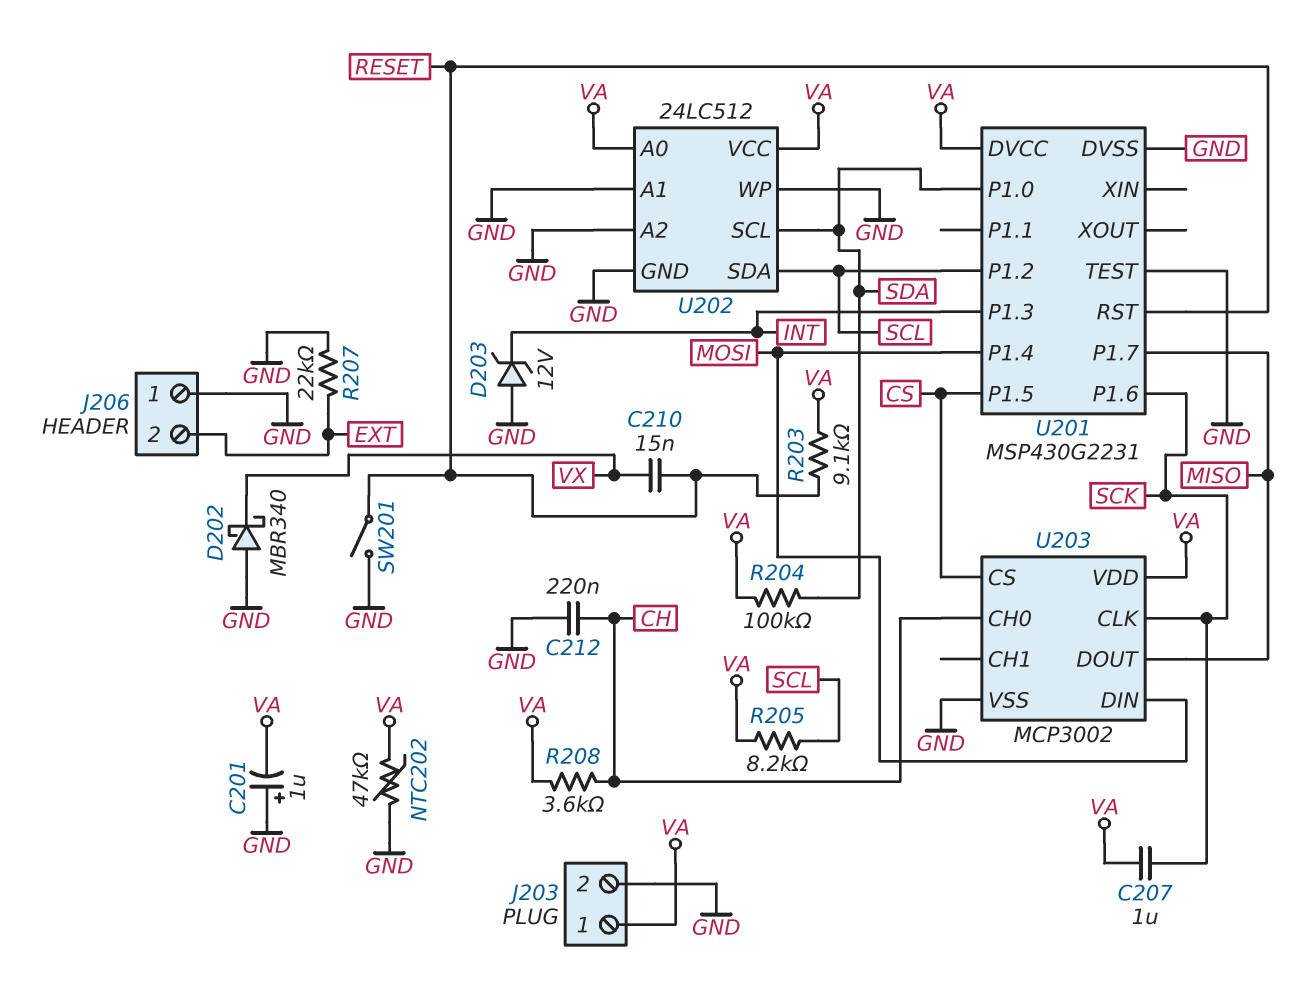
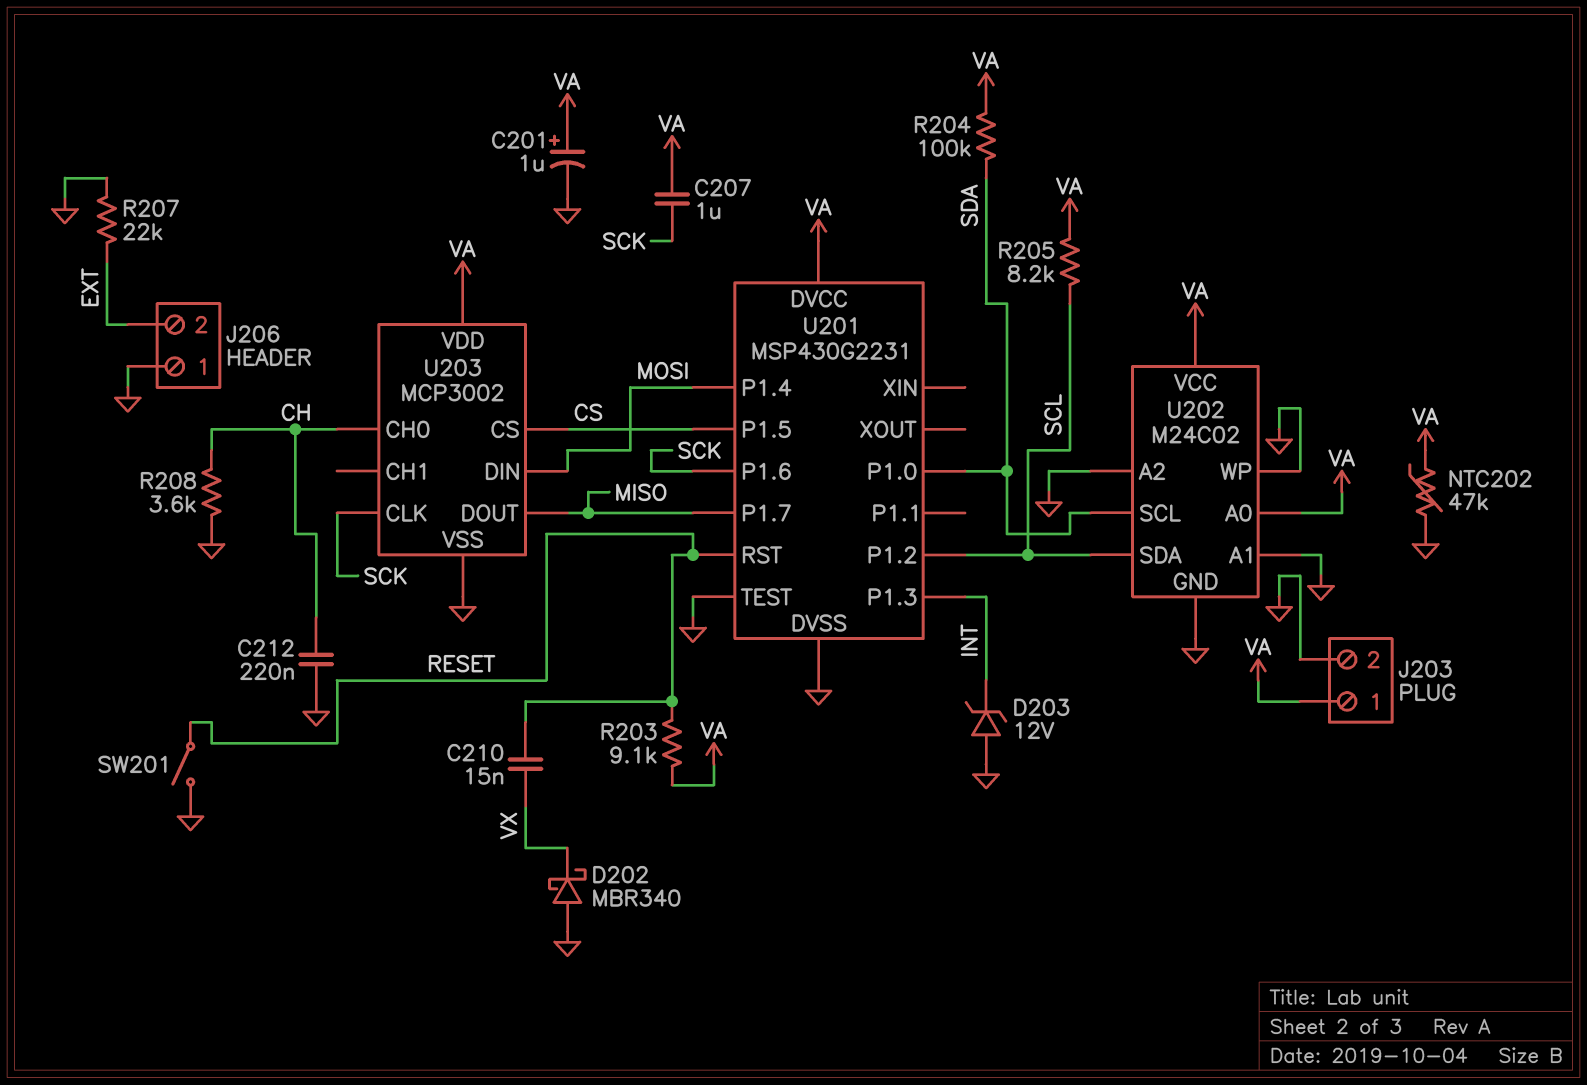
C201: 1uF (plus GND, minus VA) -> 1uF (plus VA, minus GND)
R208: 3.6k (CH, VA) -> 3.6k (CH, GND)
U202: 24LC512 -> M24C02

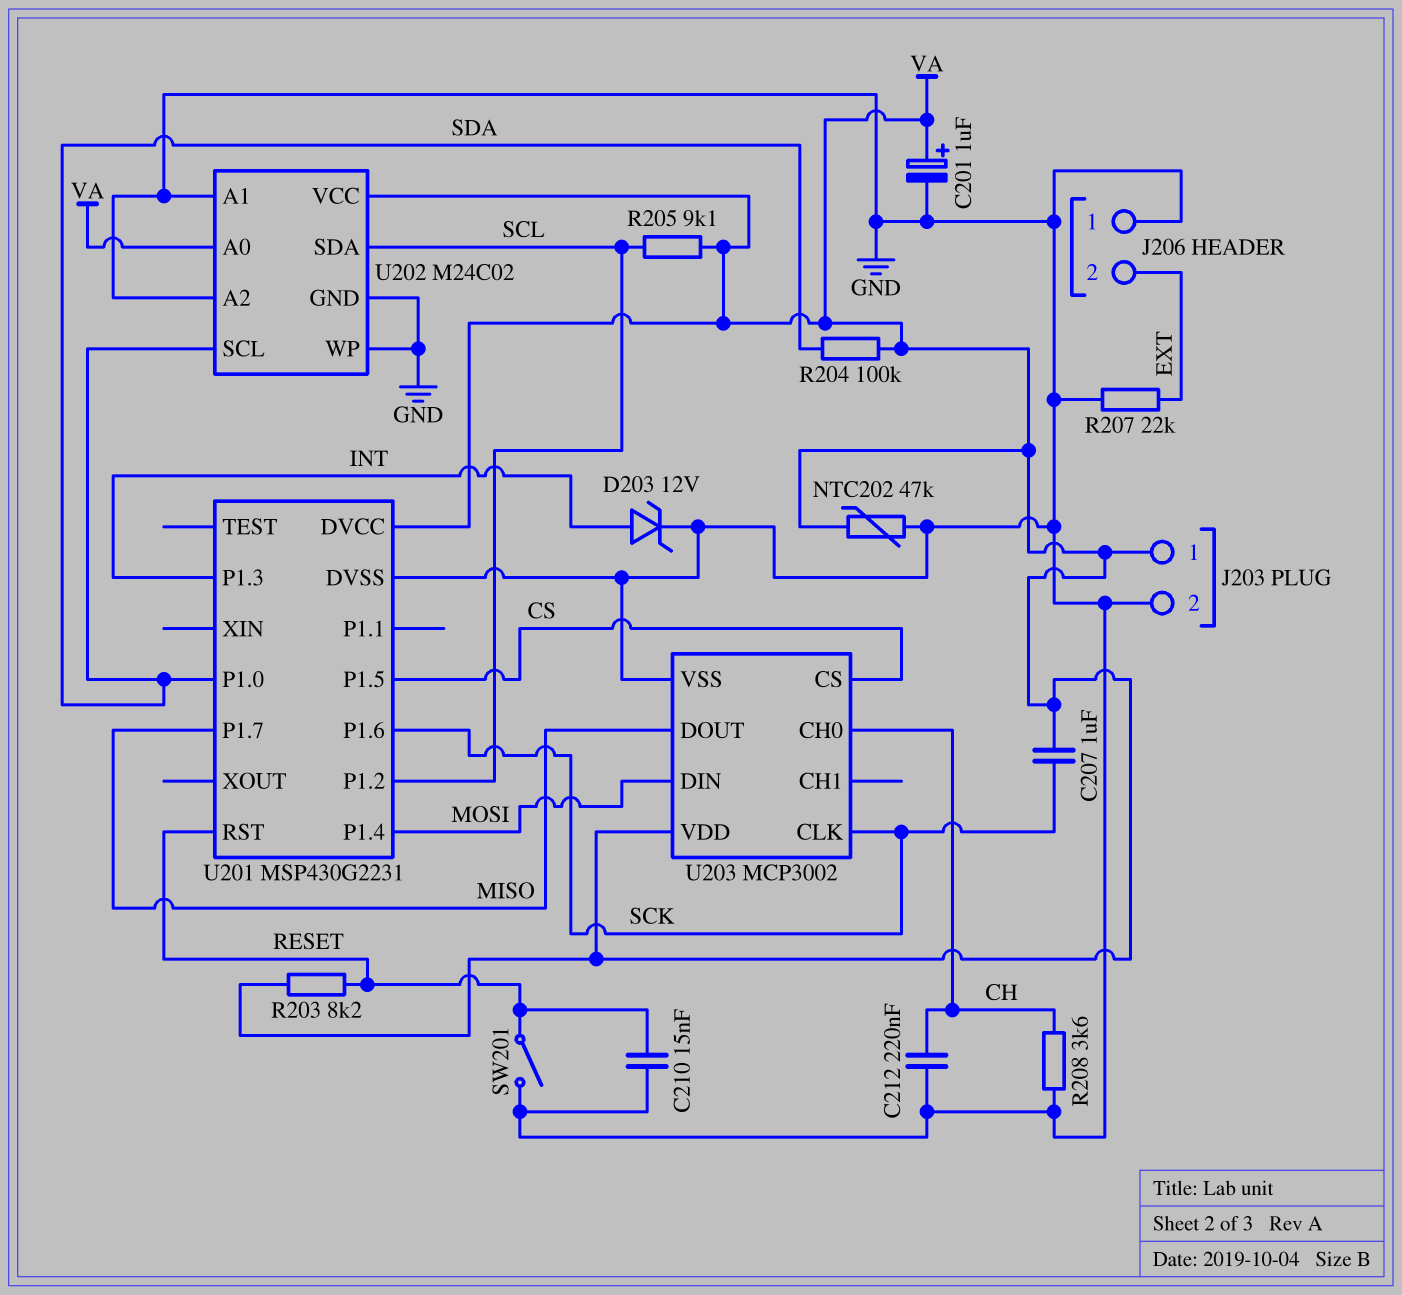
C210: 15nF (RESET, VX) -> 15nF (GND, RESET)
D202: schottky MBR340 (A GND, K VX) -> none
D203: zener 12V (A GND, K INT) -> zener 12V (A INT, K GND)
R203: 9.1k (RESET, VA) -> 8.2k (RESET, VA)
R205: 8.2k (SCL, VA) -> 9.1k (SCL, VA)
U201 pin TEST: GND -> none

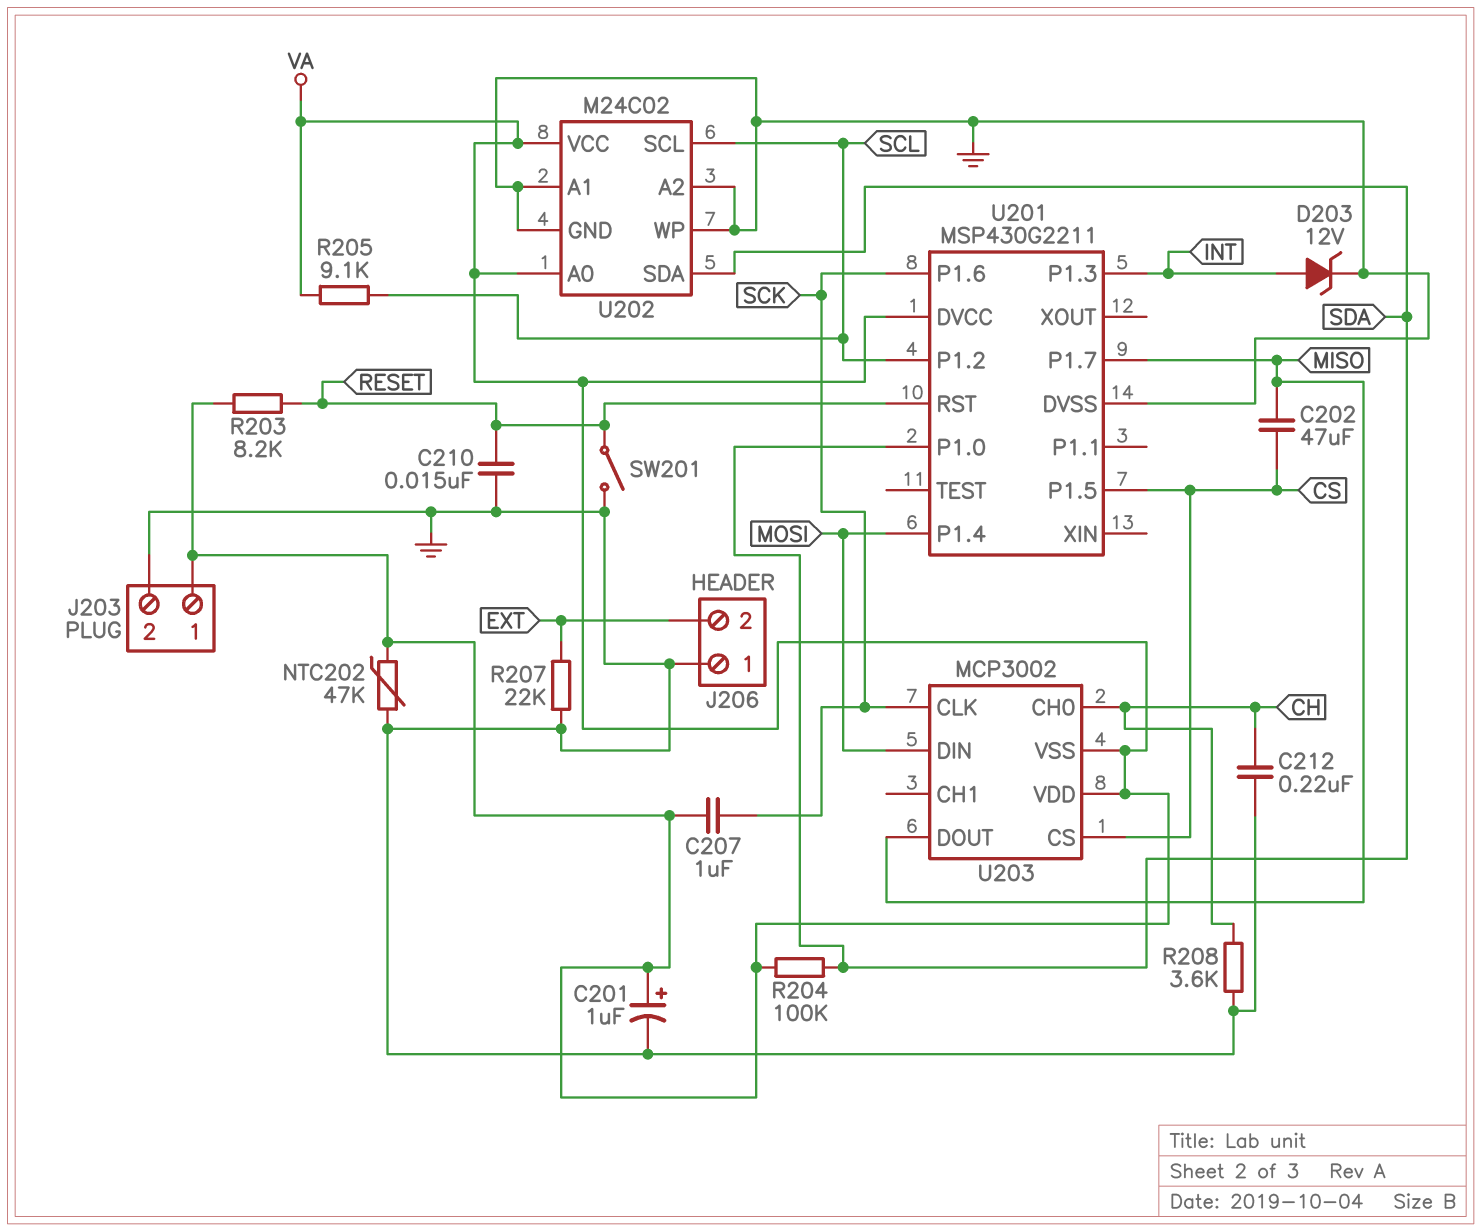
C202: none -> 47uF (CS, MISO)
U201: MSP430G2231 -> MSP430G2211
U202 pin SCL: SDA -> SCL
U202 pin SDA: SCL -> SDA
U203 pin VSS: GND -> VA

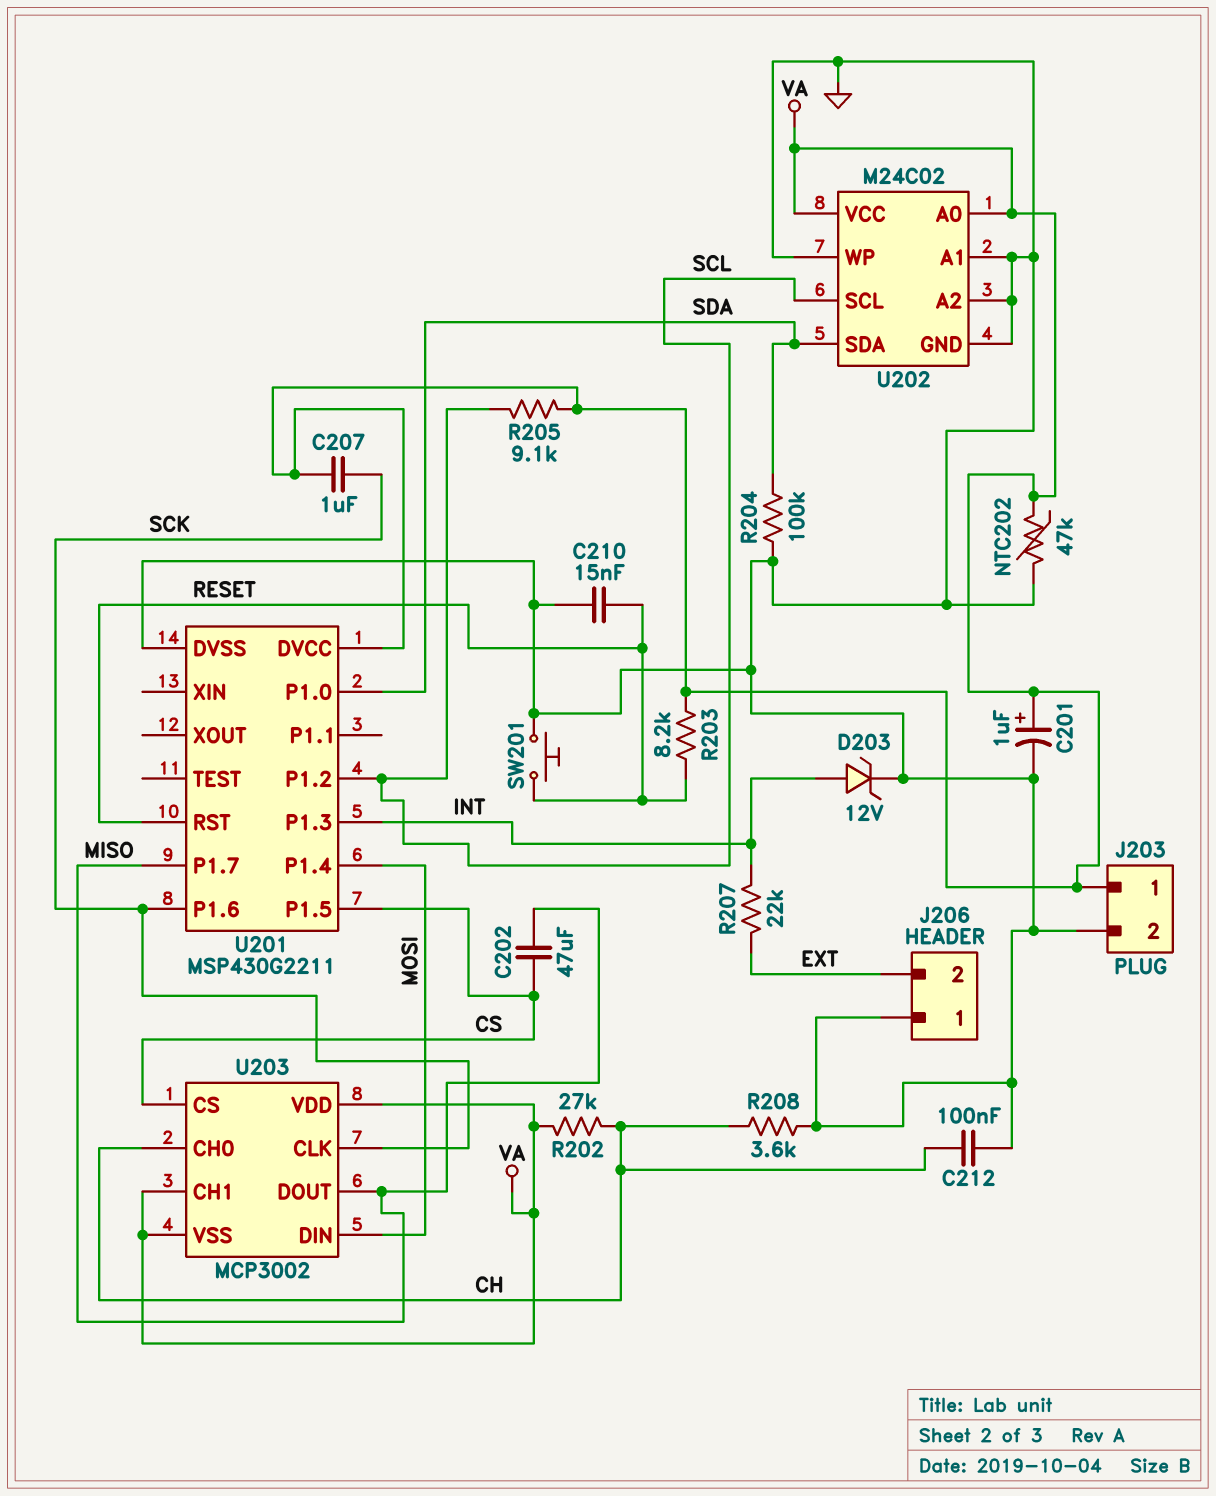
C212: 220nF (CH, GND) -> 100nF (CH, GND)
R202: none -> 27k (CH, VA)
R204: 100k (SDA, VA) -> 100k (GND, SDA)
R207: 22k (EXT, GND) -> 22k (EXT, INT)
SW201: switch (GND, RESET) -> button (GND, RESET)
U203 pin CH1: none -> VA

